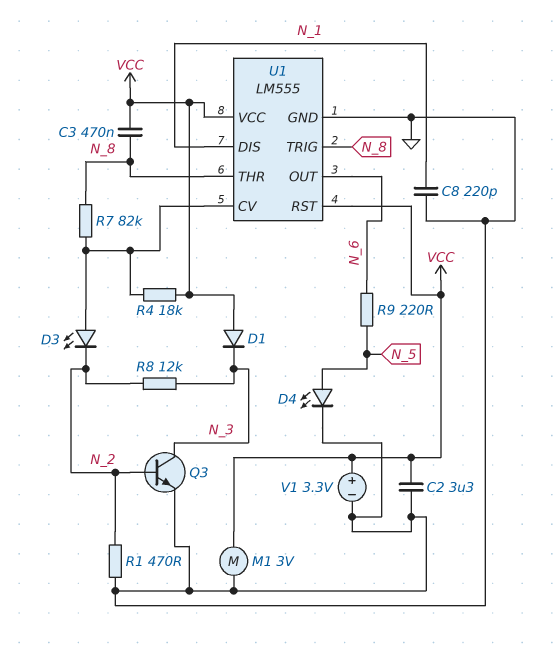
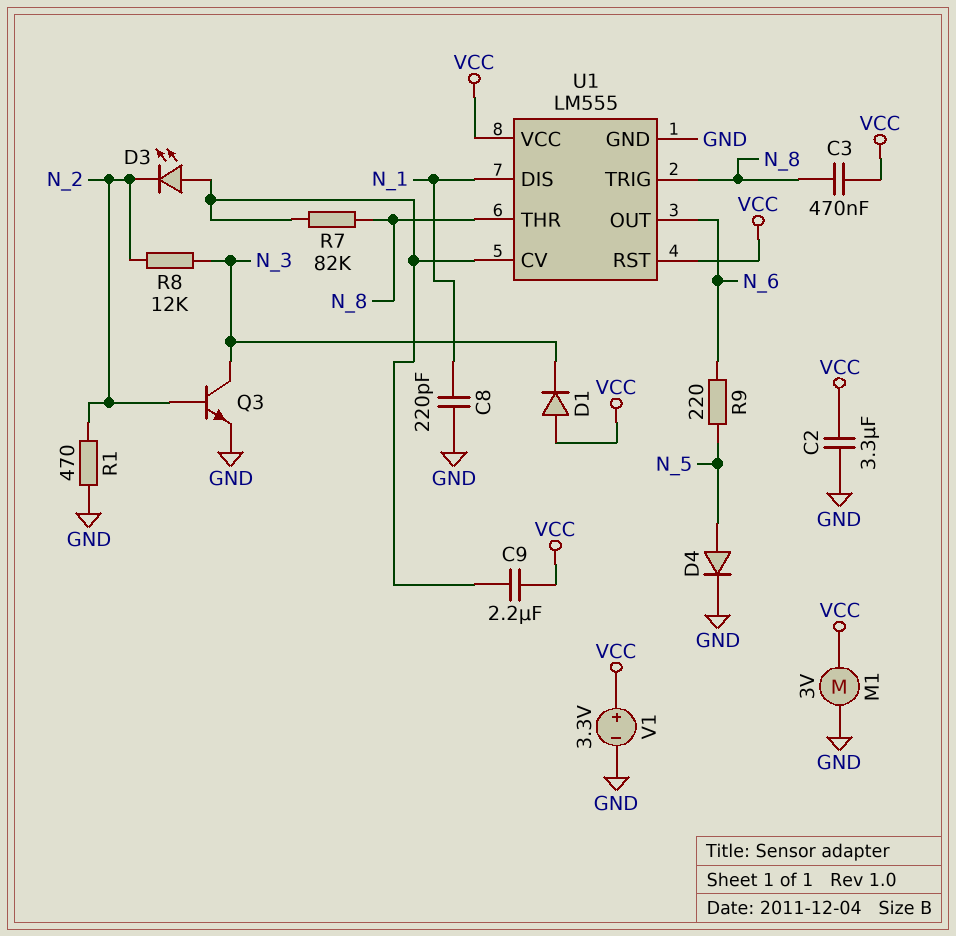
C9: none -> 2.2uF (U1/CV, VCC)
D4: LED (A N_5, K GND) -> diode (A N_5, K GND)
R4: 18k (U1/CV, VCC) -> none

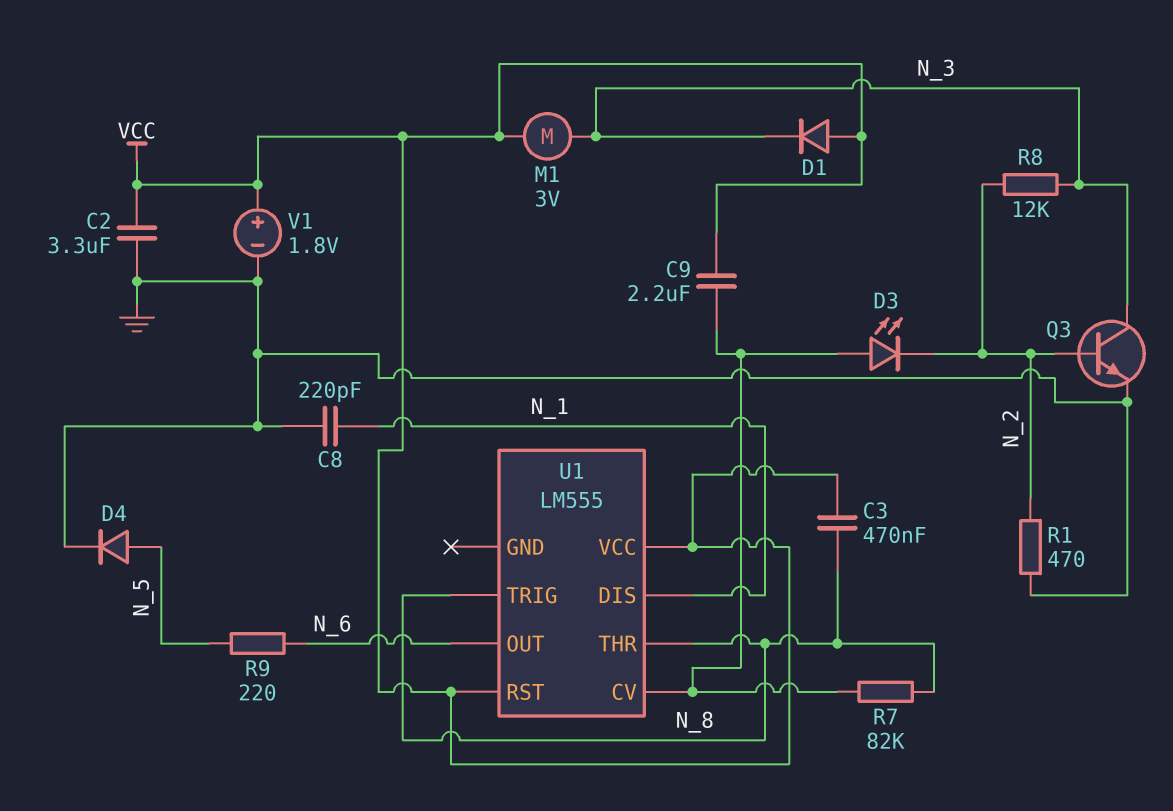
M1: motor 3V (GND, VCC) -> motor 3V (N_3, VCC)
U1 pin GND: GND -> none
V1: 3.3V (plus VCC, minus GND) -> 1.8V (plus VCC, minus GND)

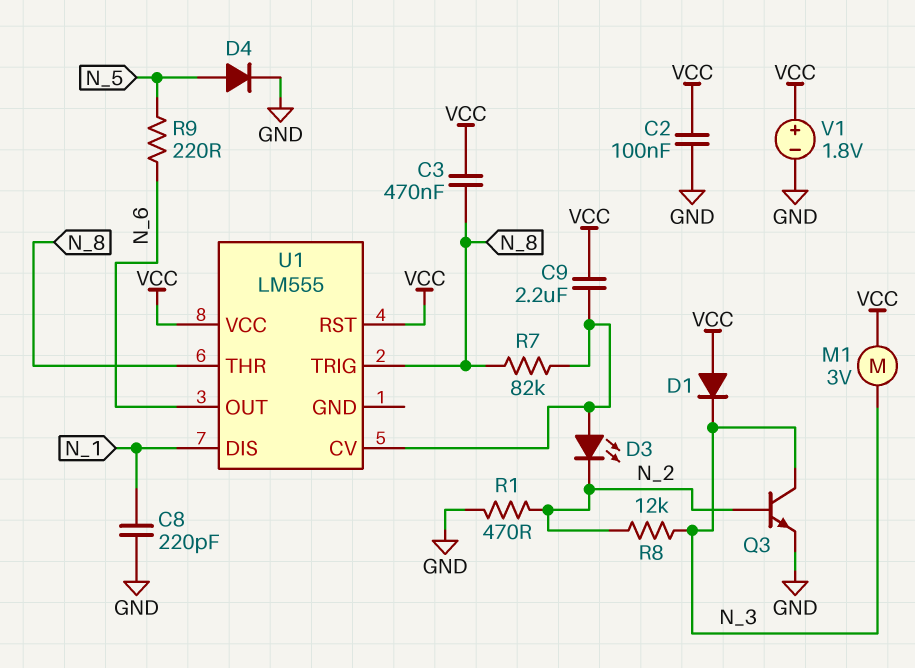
C2: 3.3uF (GND, VCC) -> 100nF (GND, VCC)

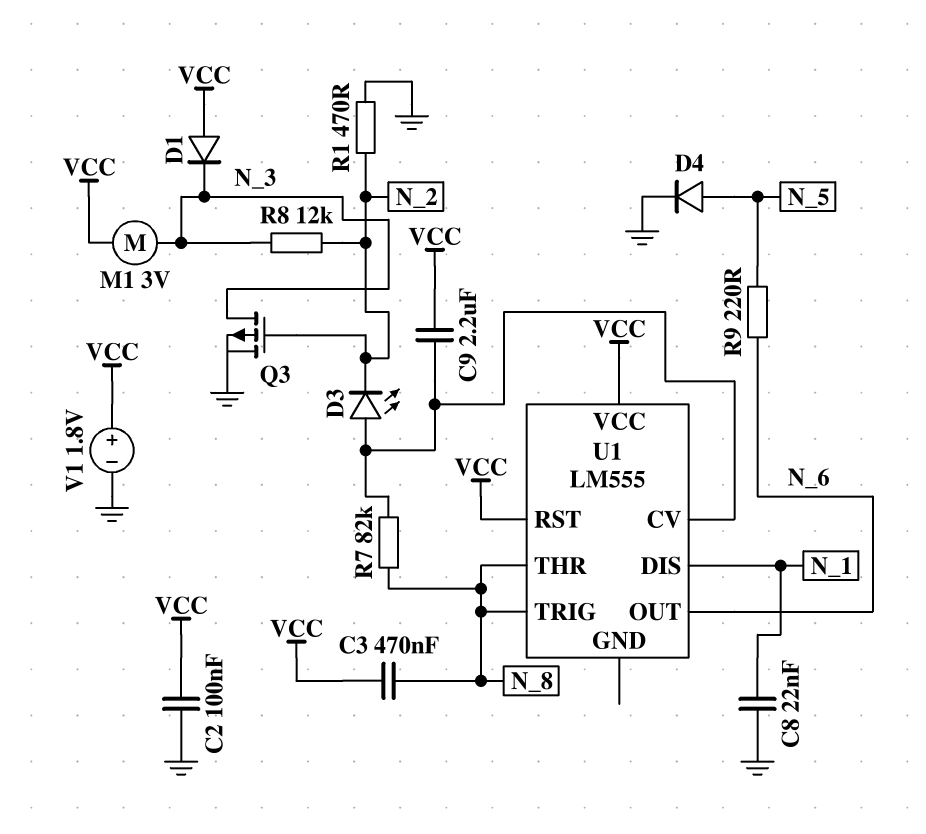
C8: 220pF (GND, N_1) -> 22nF (GND, N_1)
Q3: NPN (B N_2, C N_3, E GND) -> PMOS (G N_2, D N_3, S GND)

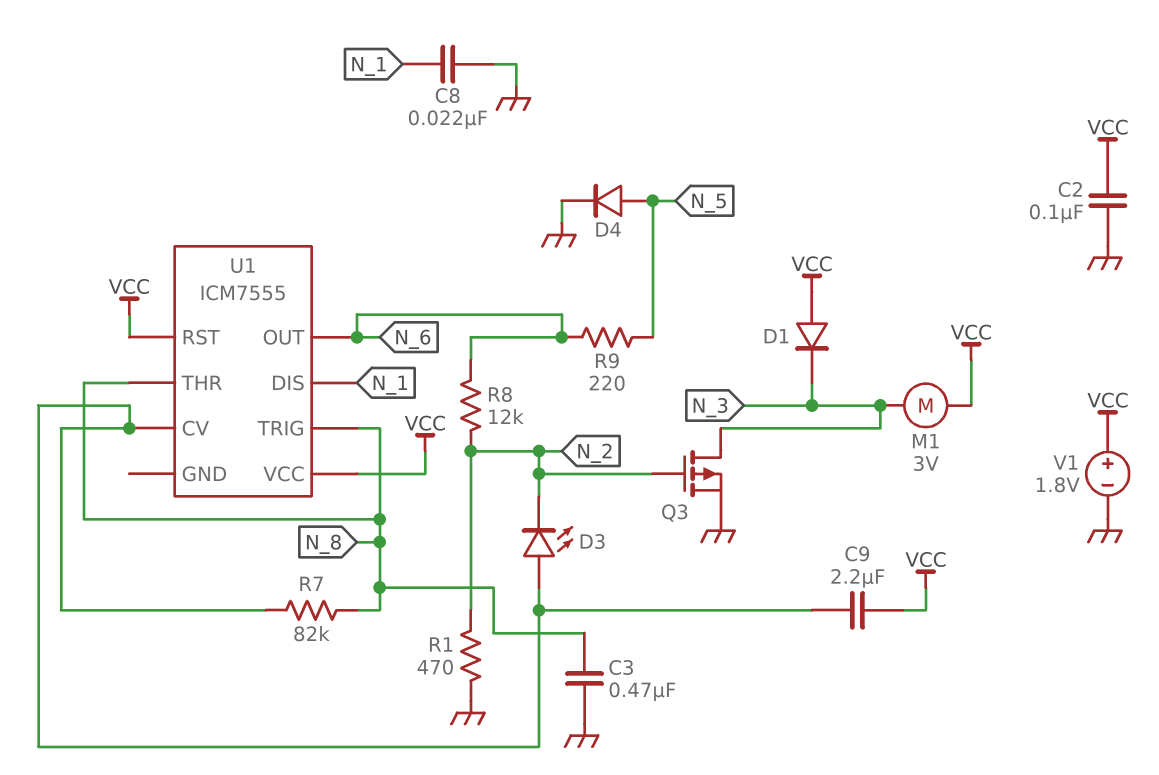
C3: 470nF (N_8, VCC) -> 470nF (GND, N_8)
R8: 12k (N_2, N_3) -> 12k (N_2, N_6)
U1: LM555 -> ICM7555

